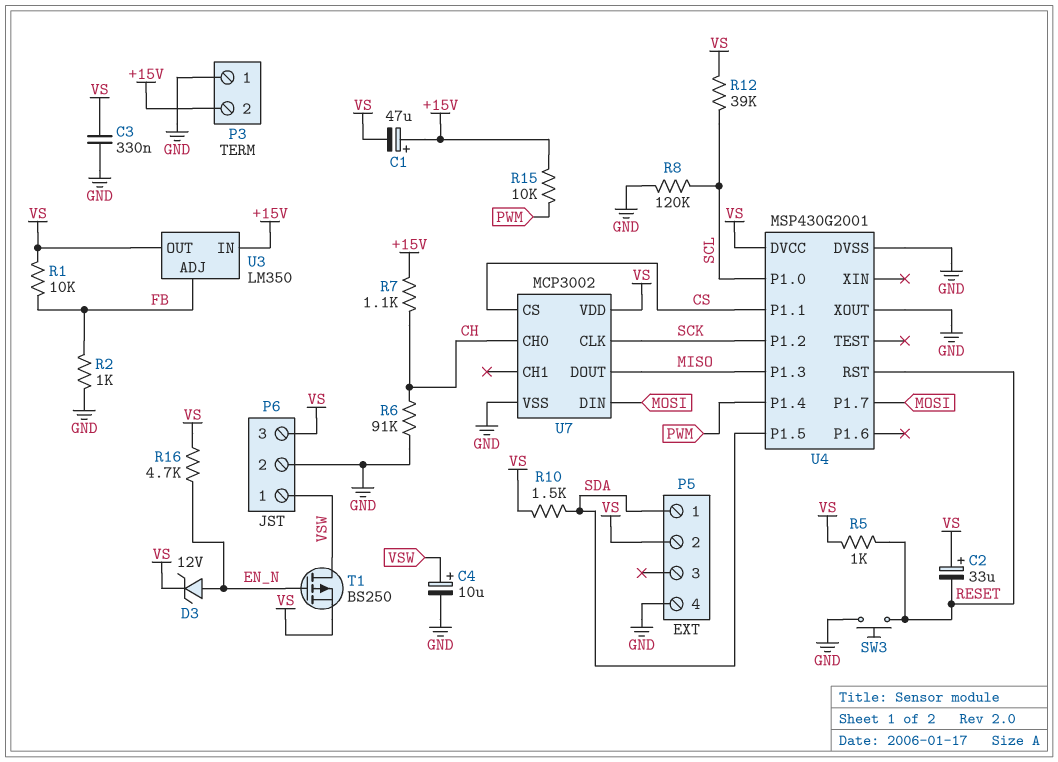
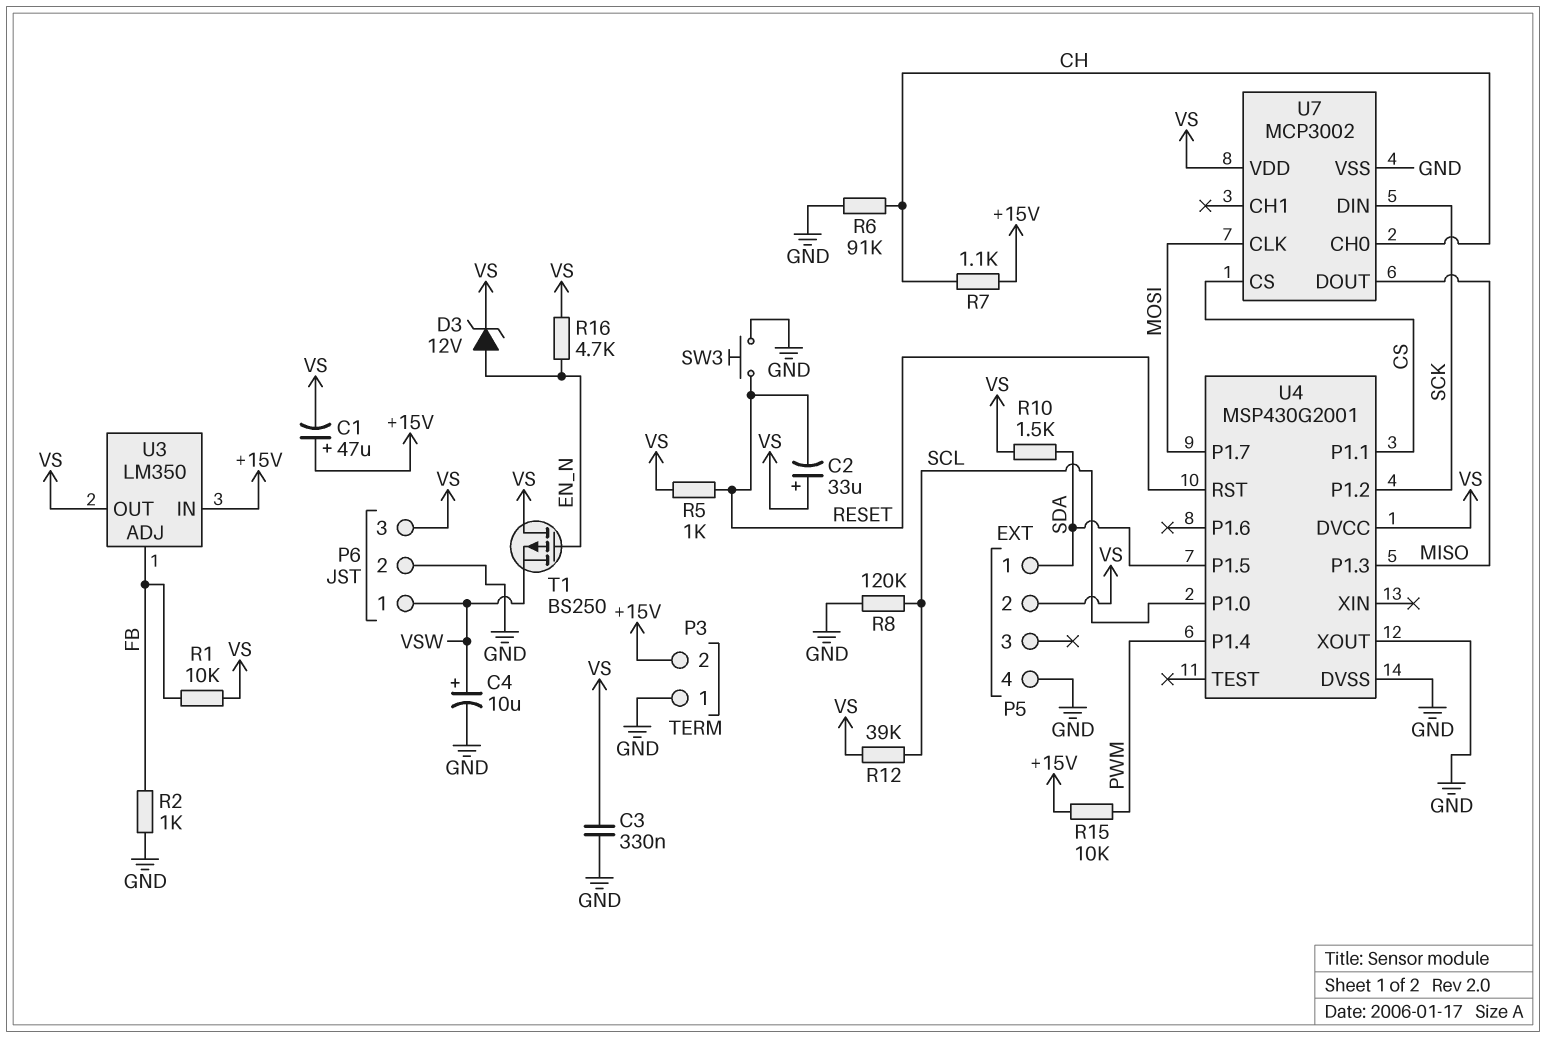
T1: PMOS BS250 (G EN_N, D VSW, S VS) -> PMOS BS250 (G EN_N, D VS, S VSW)
U7 pin CLK: SCK -> MOSI
U7 pin DIN: MOSI -> SCK

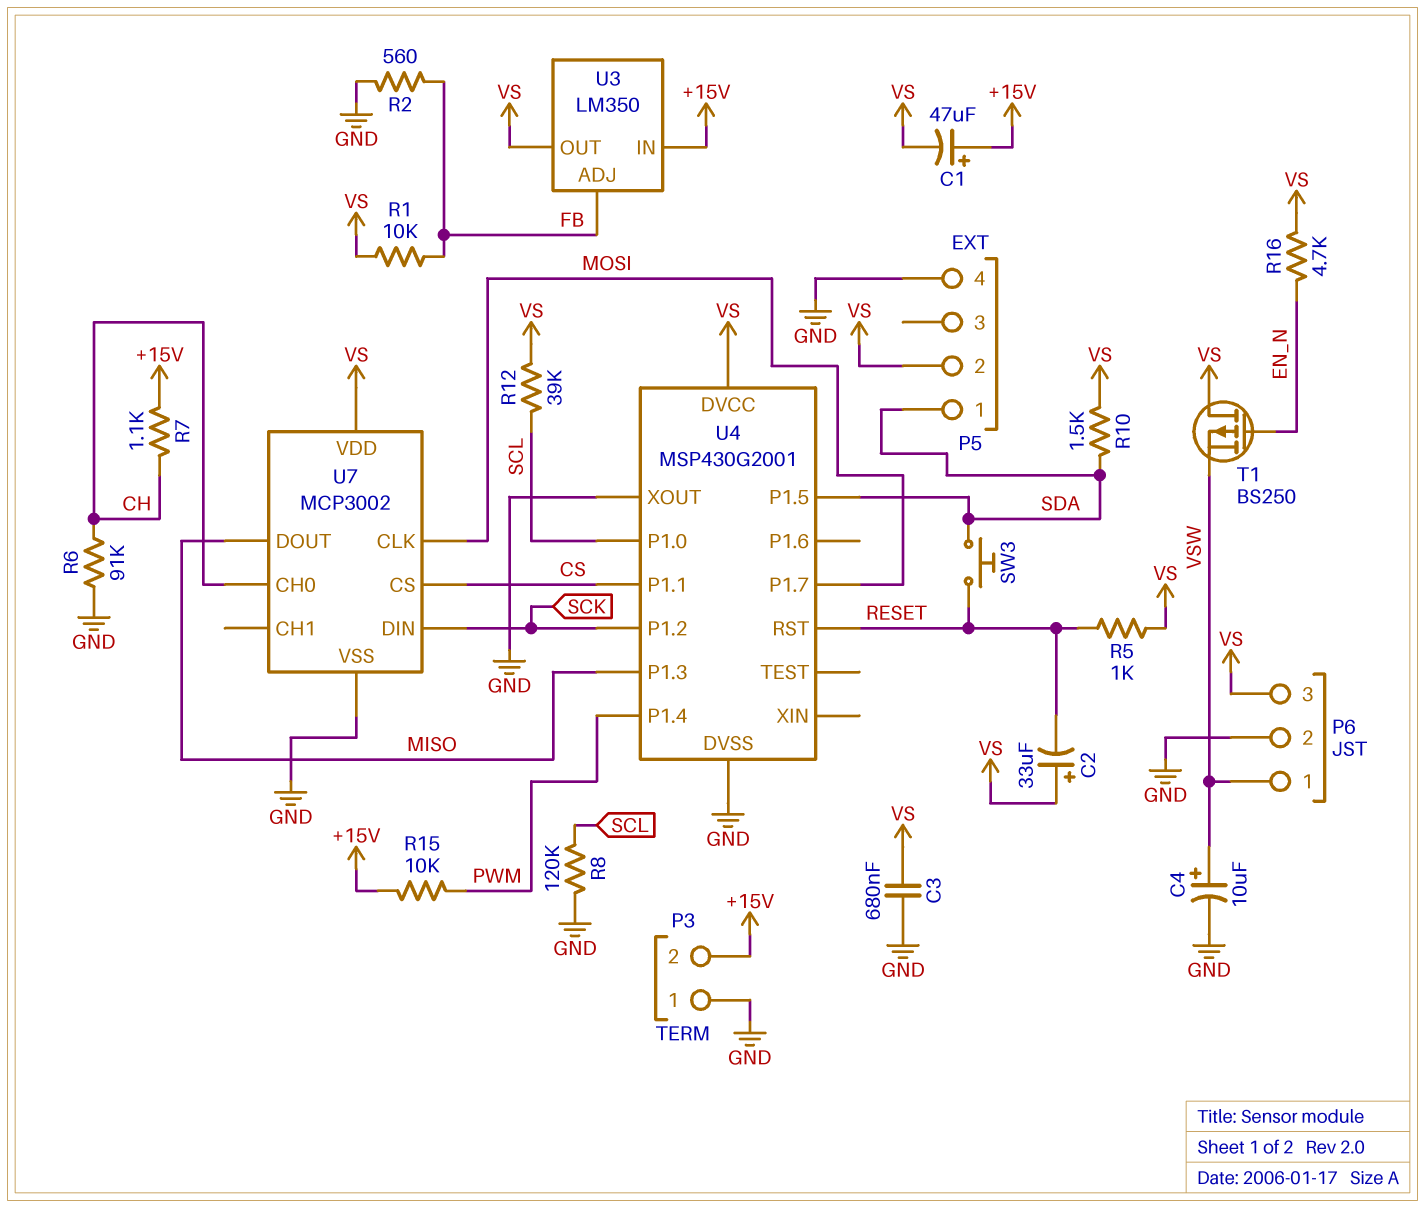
C3: 330nF (GND, VS) -> 680nF (GND, VS)
D3: zener 12V (A EN_N, K VS) -> none
R2: 1k (FB, GND) -> 560 (FB, GND)
SW3: button (GND, RESET) -> button (RESET, SDA)

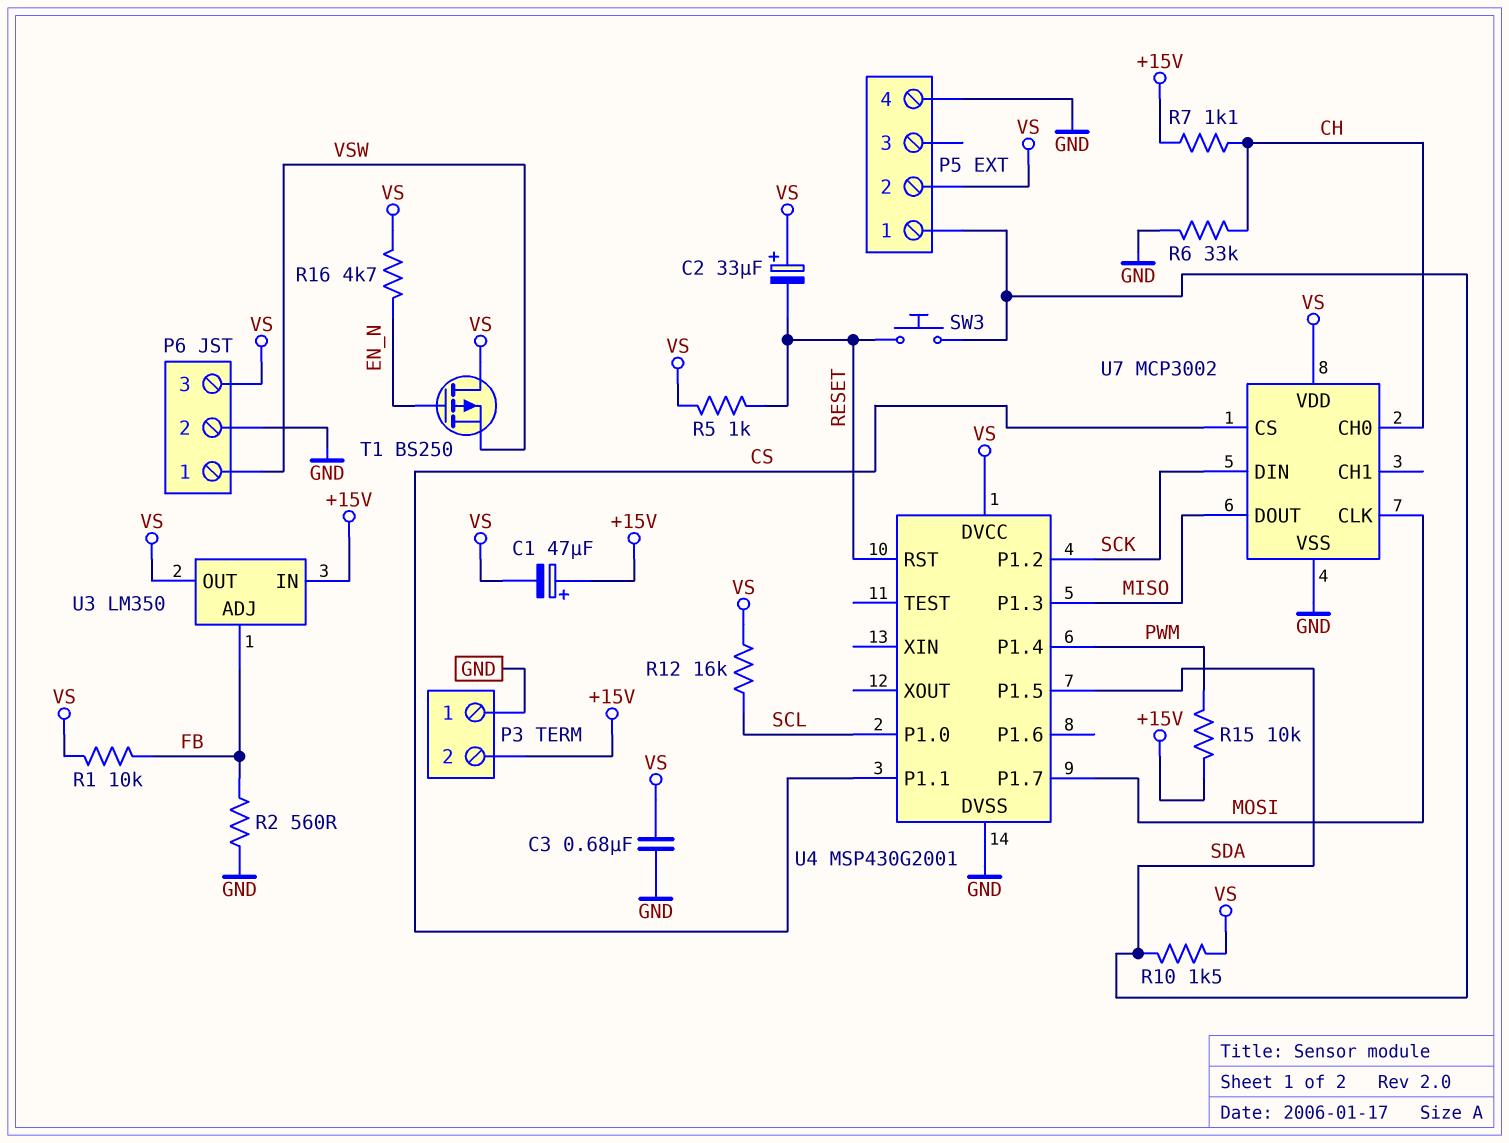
C4: 10uF (plus VSW, minus GND) -> none
R6: 91k (CH, GND) -> 33k (CH, GND)
R8: 120k (GND, SCL) -> none
R12: 39k (SCL, VS) -> 16k (SCL, VS)
U4 pin XOUT: GND -> none

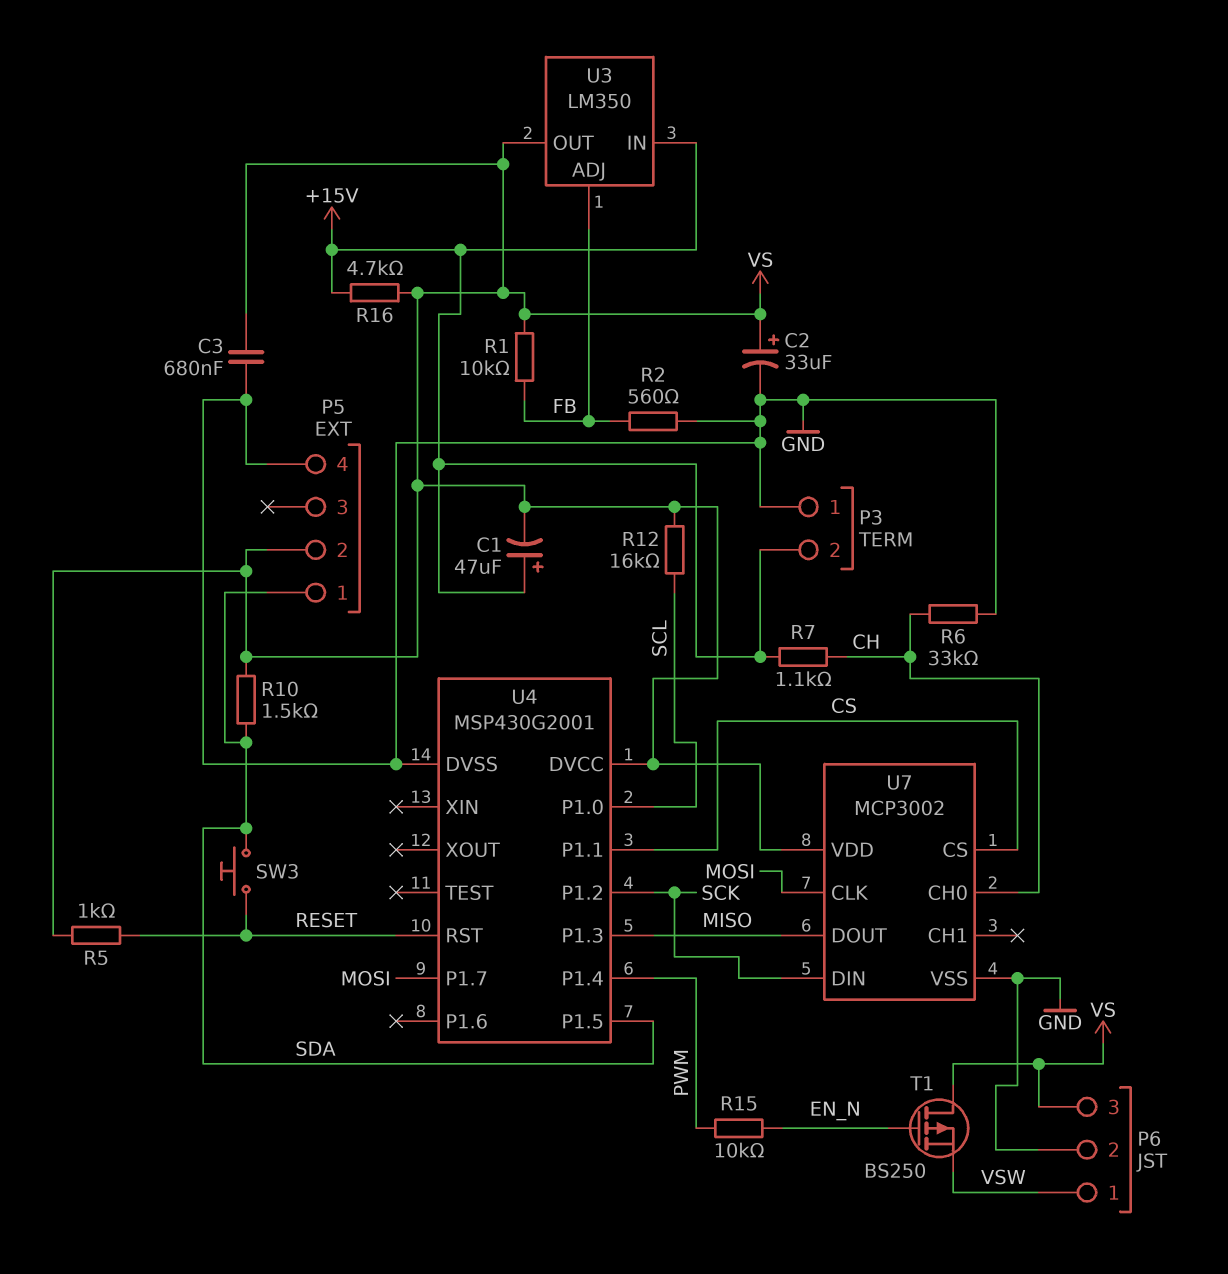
C2: 33uF (plus VS, minus RESET) -> 33uF (plus VS, minus GND)
R15: 10k (+15V, PWM) -> 10k (EN_N, PWM)
R16: 4.7k (EN_N, VS) -> 4.7k (+15V, VS)

